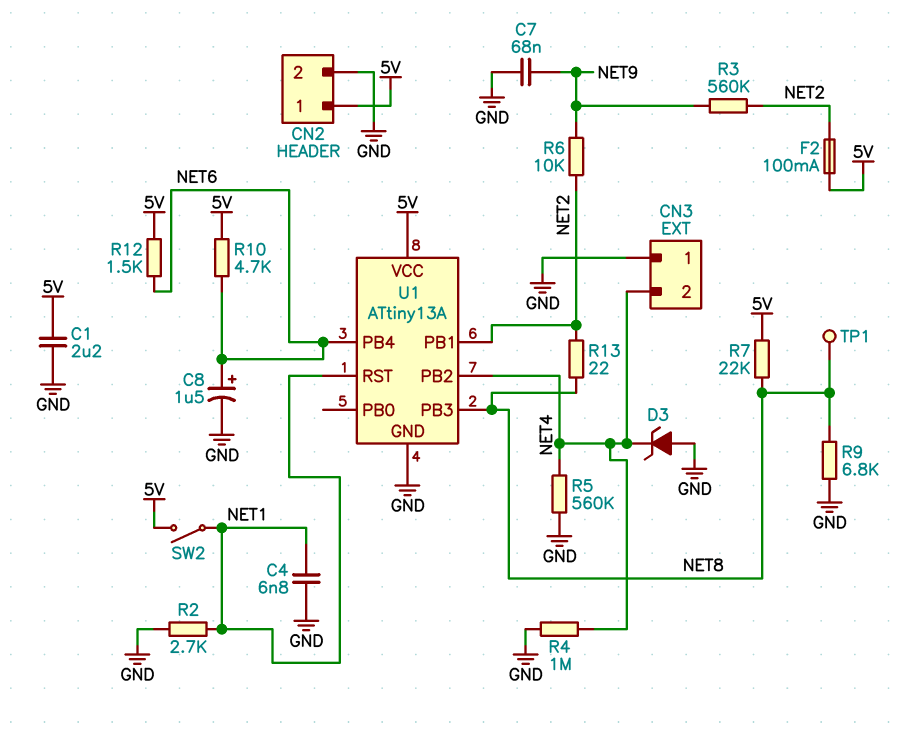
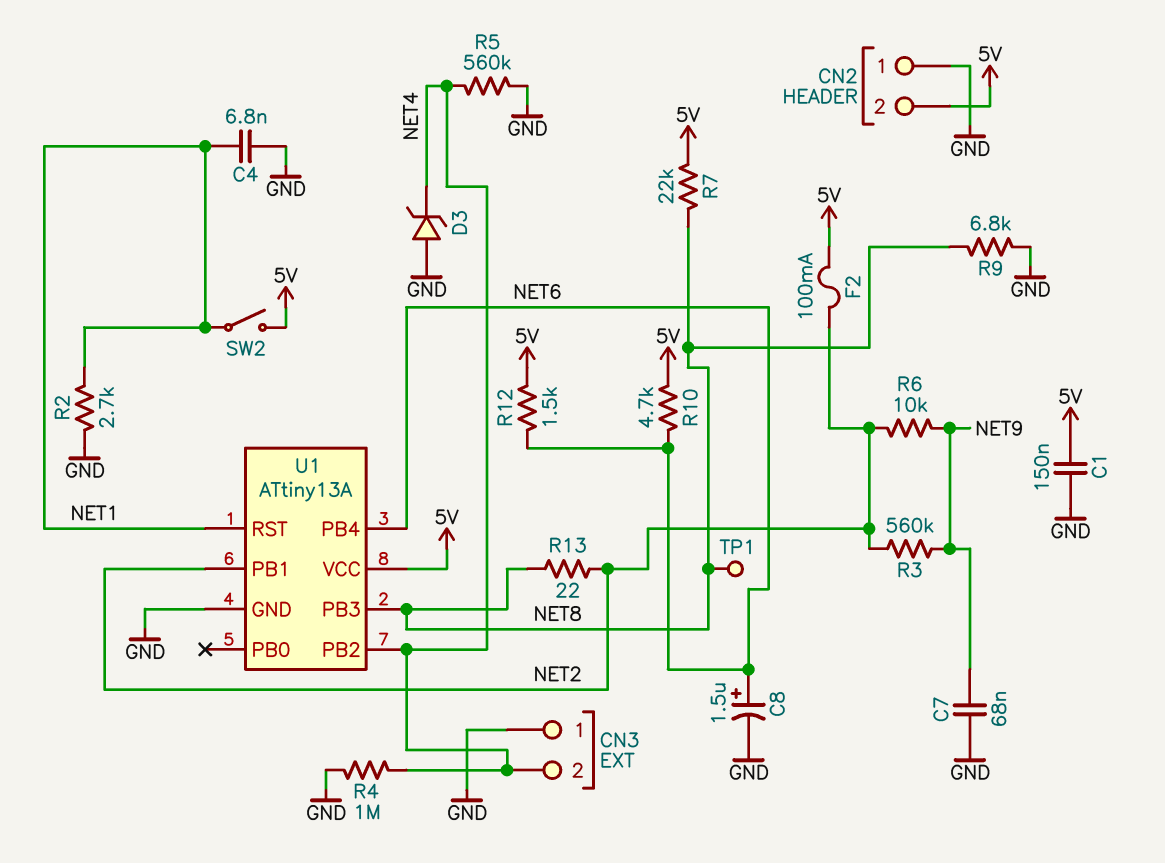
C1: 2.2uF (5V, GND) -> 150nF (5V, GND)
CN2 pin 1: 5V -> GND
CN2 pin 2: GND -> 5V

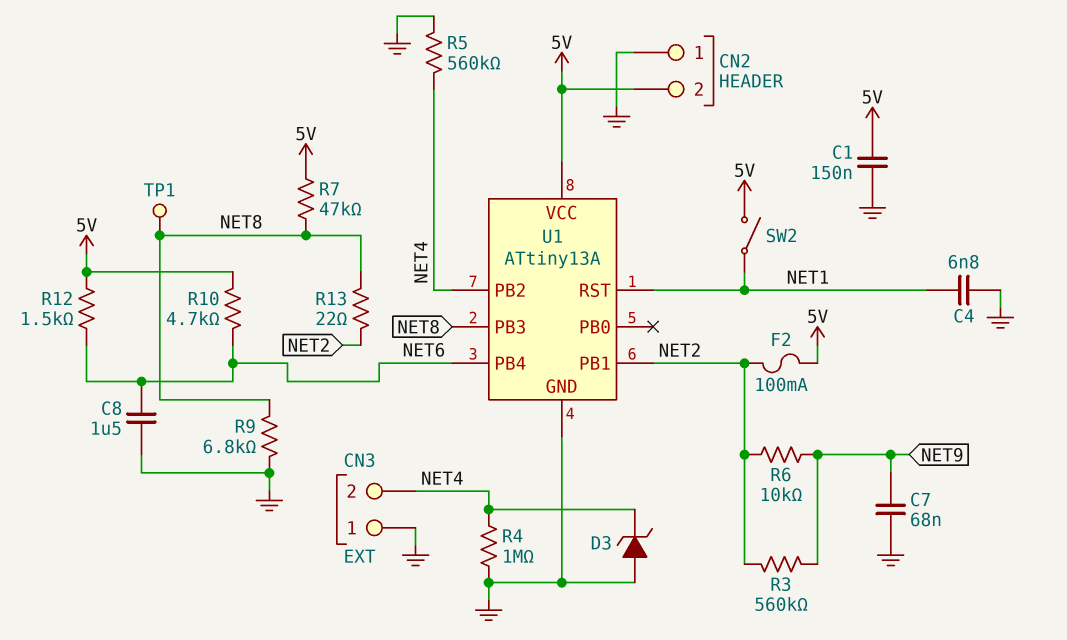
C8: 1.5uF (plus NET6, minus GND) -> 1.5uF (GND, NET6)
R2: 2.7k (GND, NET1) -> none
R7: 22k (5V, NET8) -> 47k (5V, NET8)

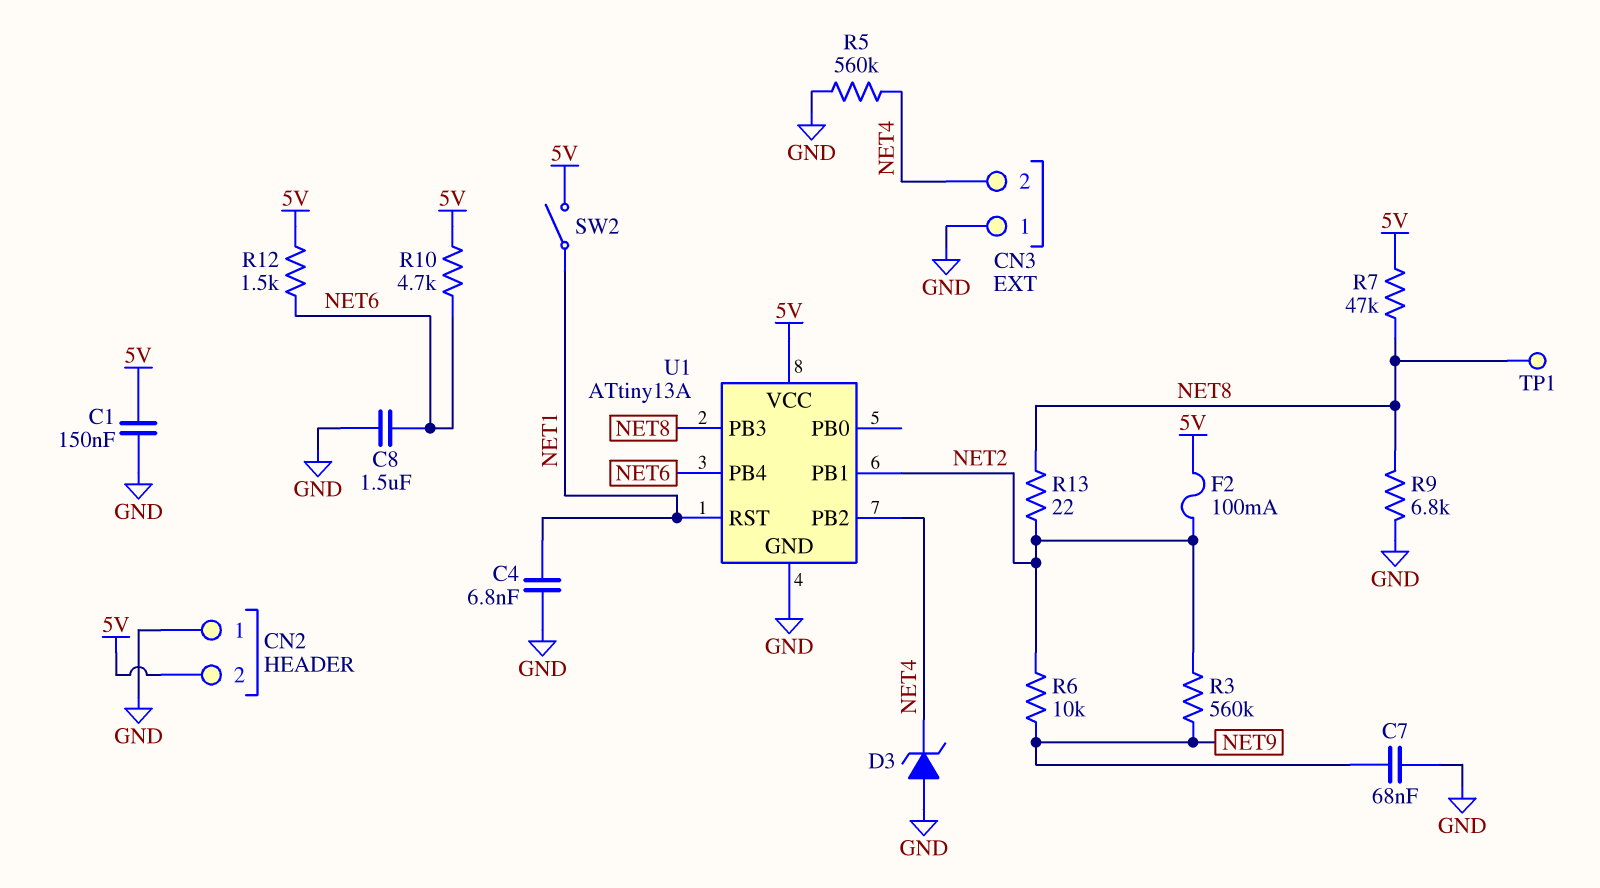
R4: 1M (GND, NET4) -> none

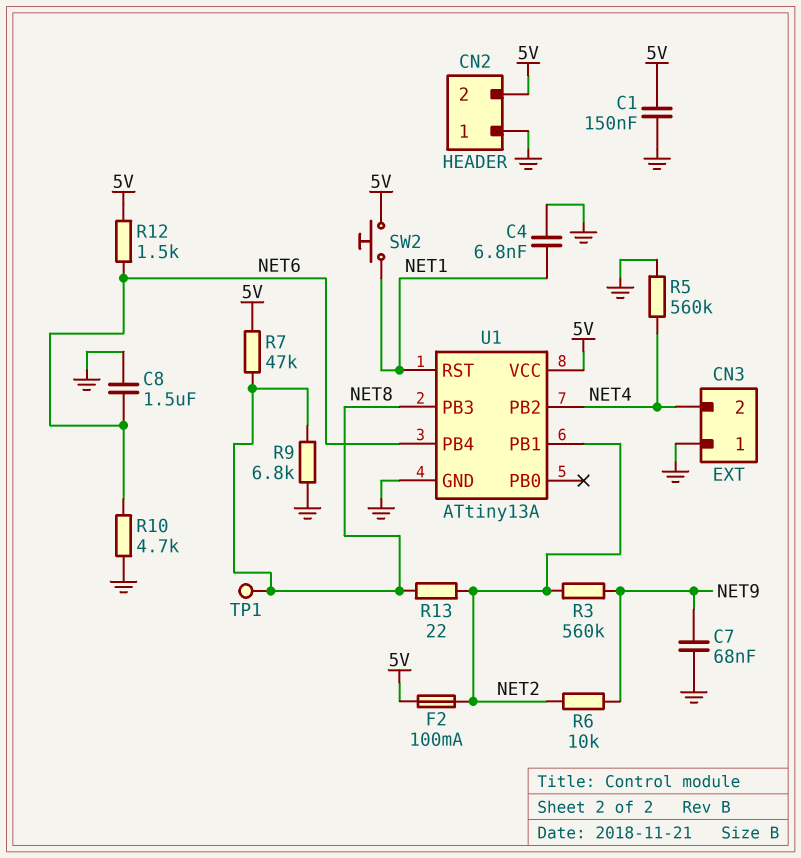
D3: zener (A GND, K NET4) -> none
R10: 4.7k (5V, NET6) -> 4.7k (GND, NET6)
SW2: switch (5V, NET1) -> button (5V, NET1)

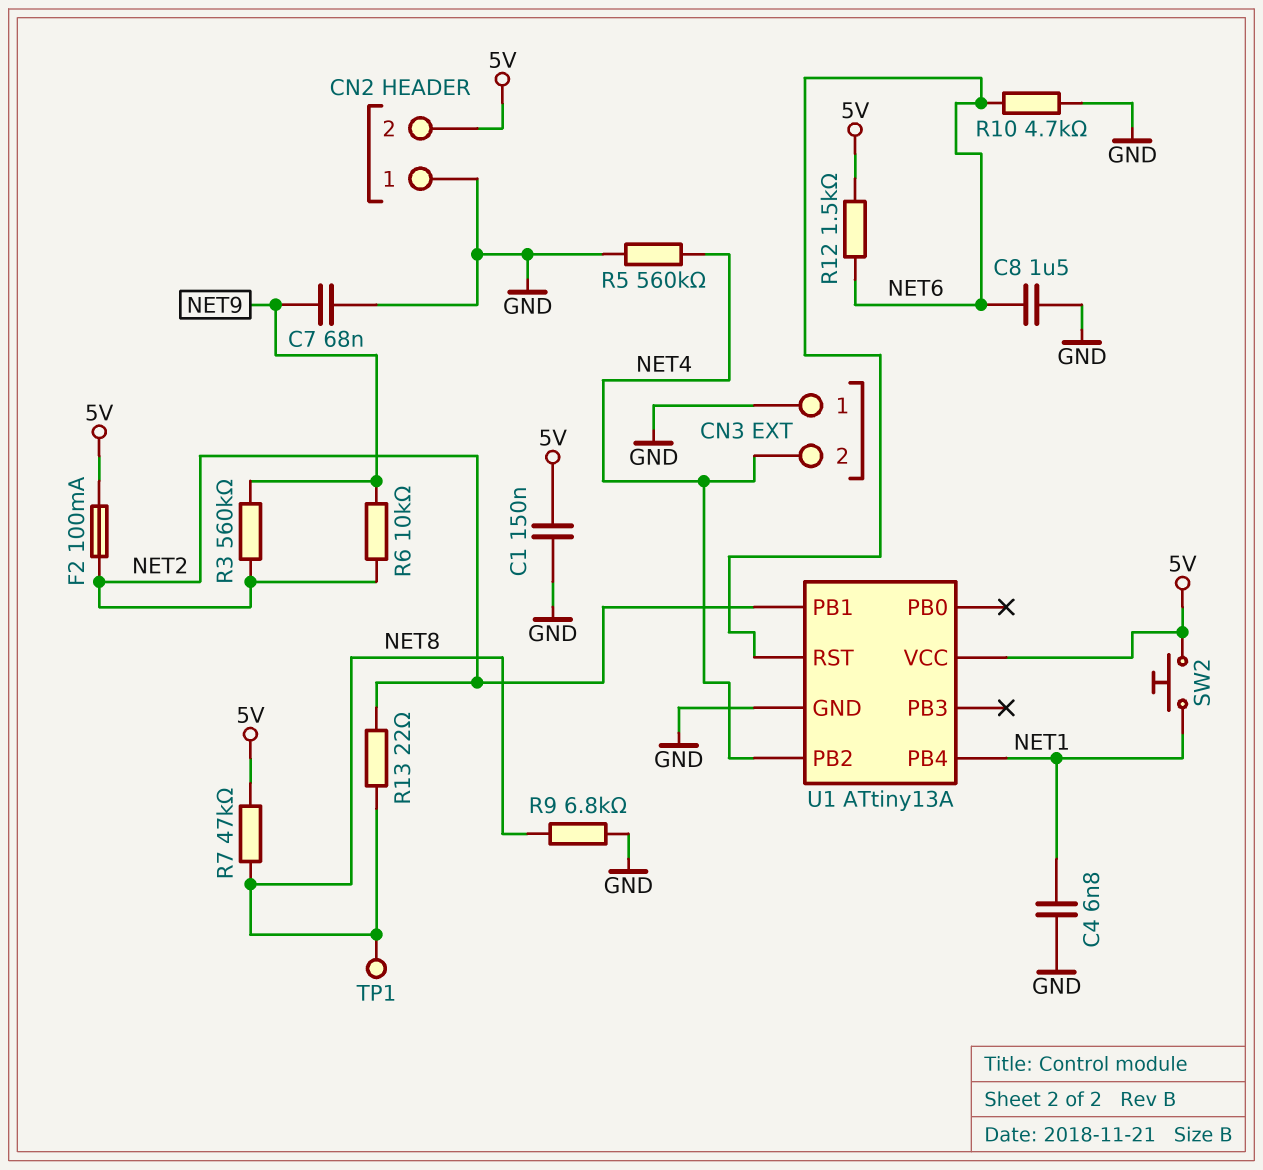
U1 pin PB3: NET8 -> none
U1 pin PB4: NET6 -> NET1
U1 pin RST: NET1 -> NET6

